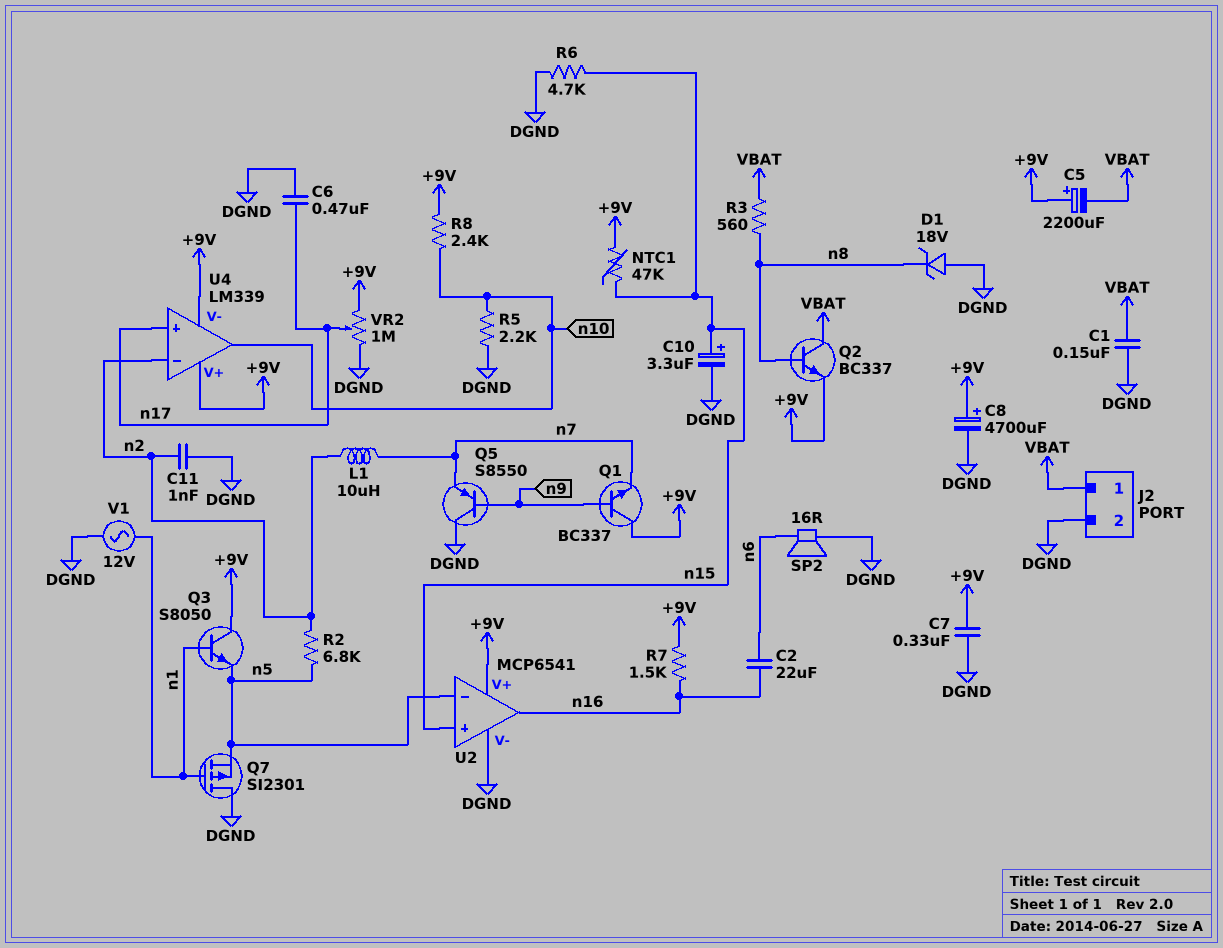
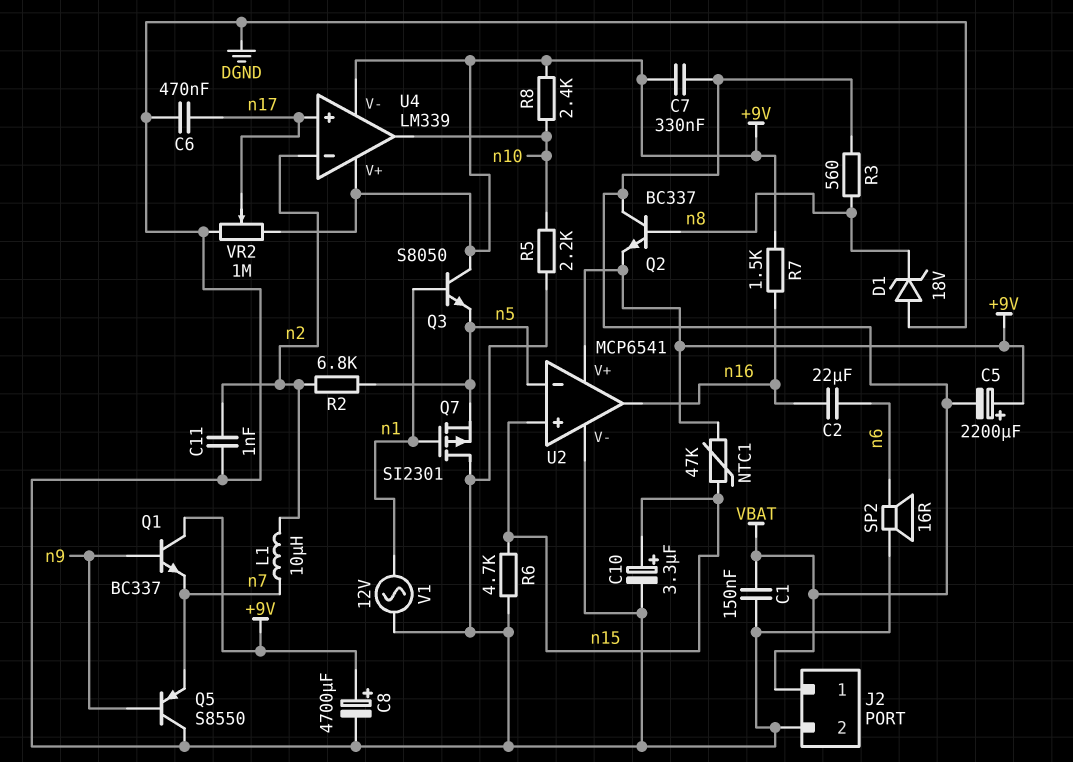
C7: 330nF (+9V, DGND) -> 330nF (+9V, VBAT)

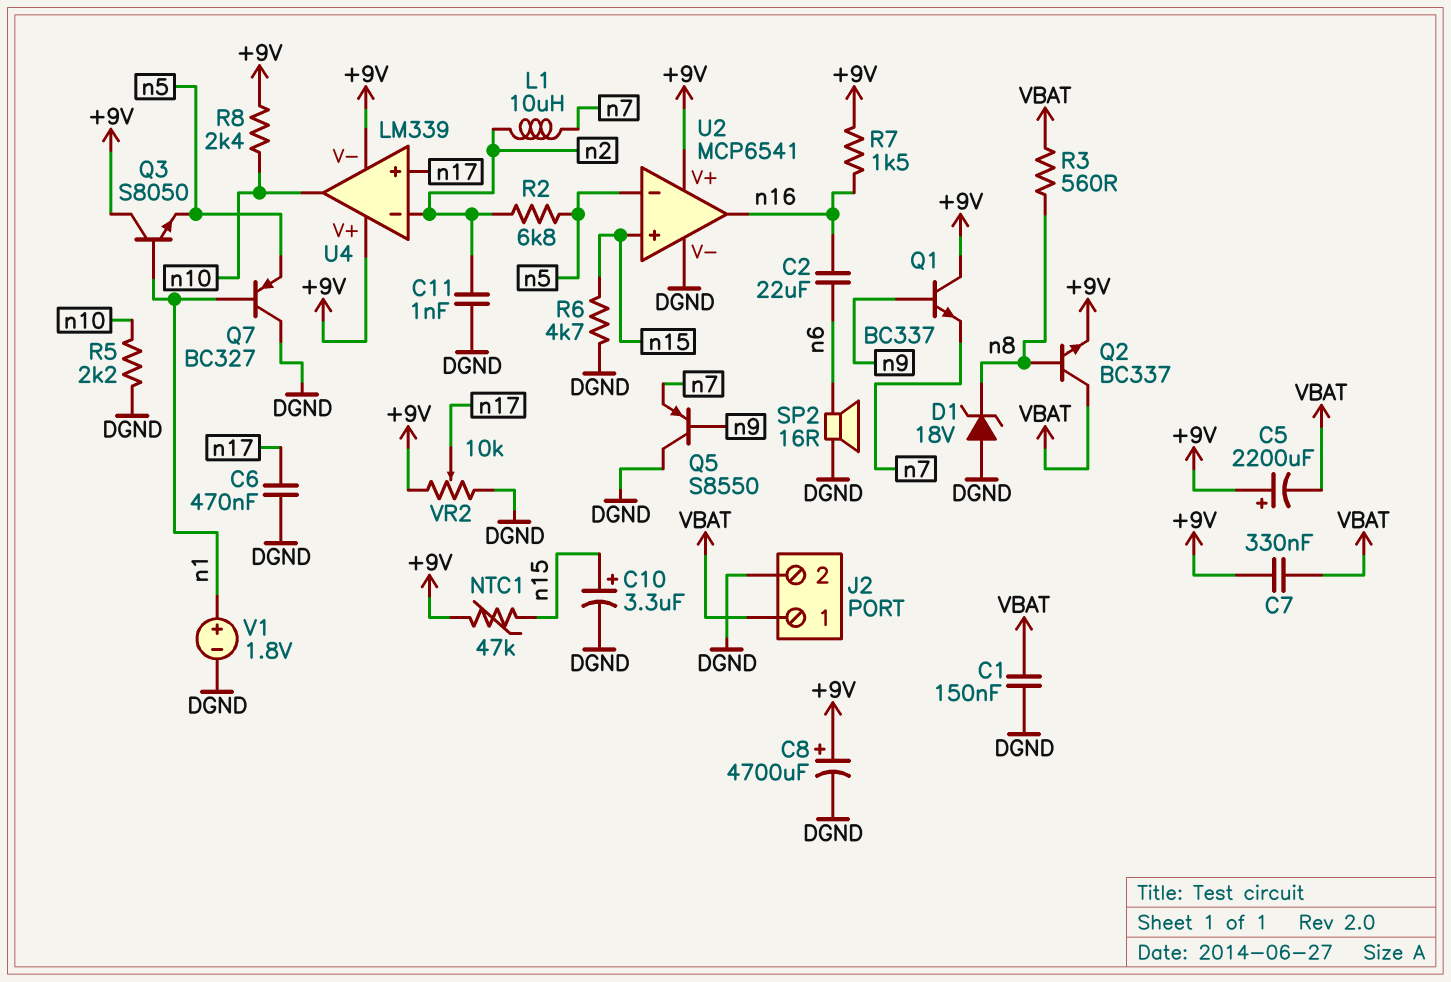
Q7: PMOS SI2301 (G n1, D DGND, S n5) -> PNP BC327 (B n1, C DGND, E n5)
V1: AC 12V (DGND, n1) -> 1.8V (plus n1, minus DGND)
VR2: 1M (+9V, DGND, wiper n17) -> 10k (+9V, DGND, wiper n17)

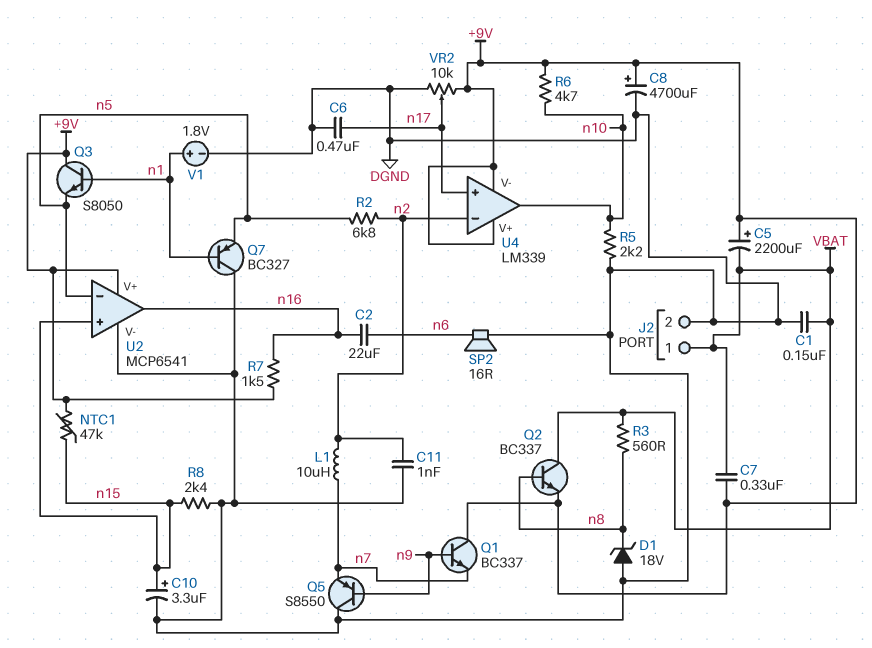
R6: 4.7k (DGND, n15) -> 4.7k (+9V, n10)
R8: 2.4k (+9V, n10) -> 2.4k (DGND, n15)

